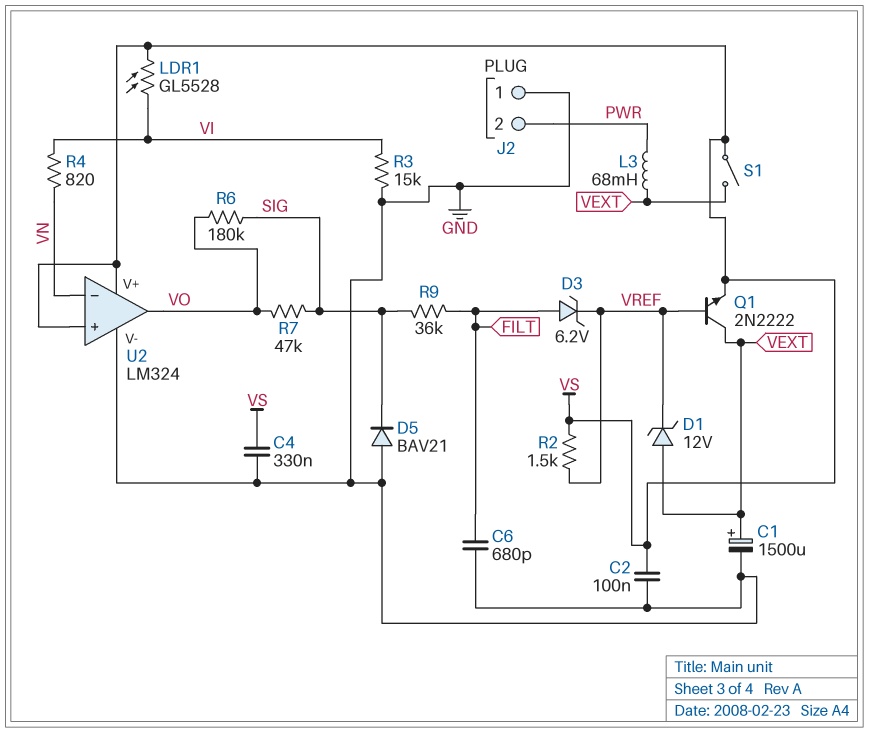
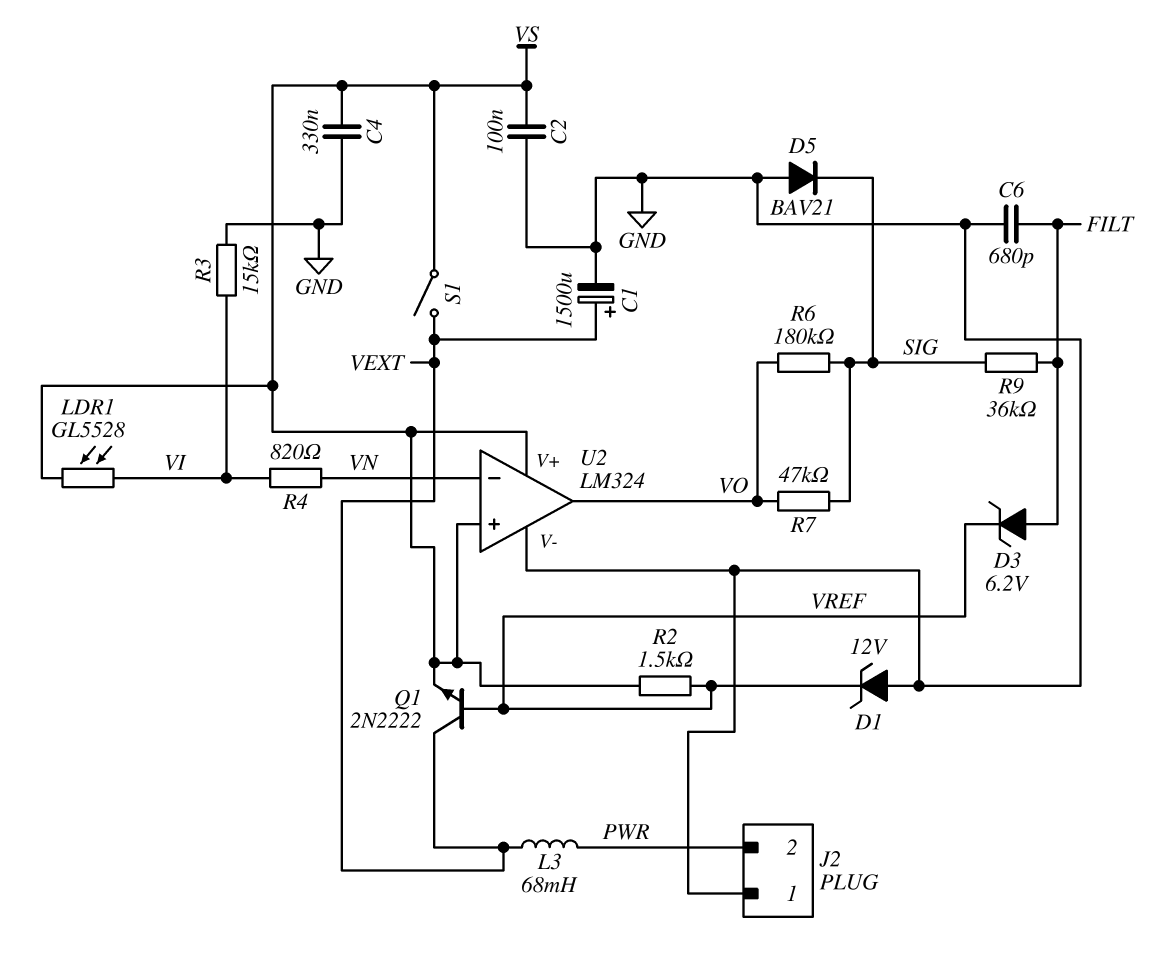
D1: zener 12V (A VEXT, K VREF) -> zener 12V (A GND, K VREF)

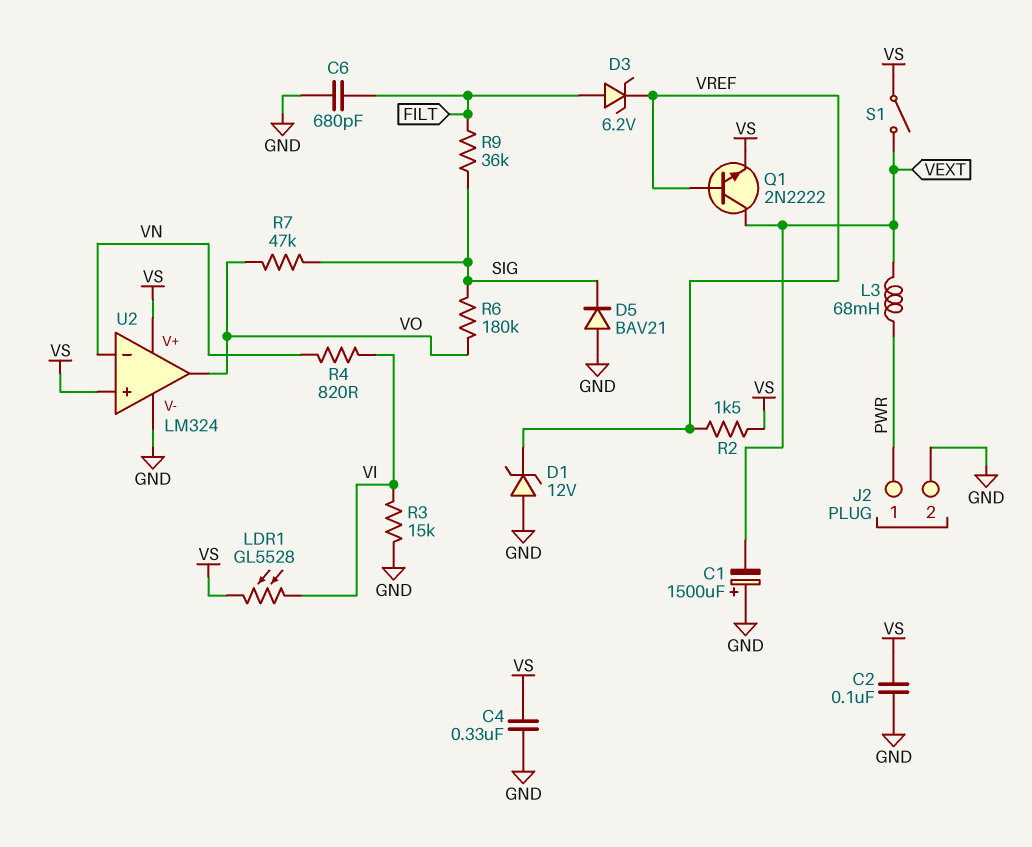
C1: 1500uF (plus VEXT, minus GND) -> 1500uF (plus GND, minus VEXT)
J2 pin 1: GND -> PWR
J2 pin 2: PWR -> GND

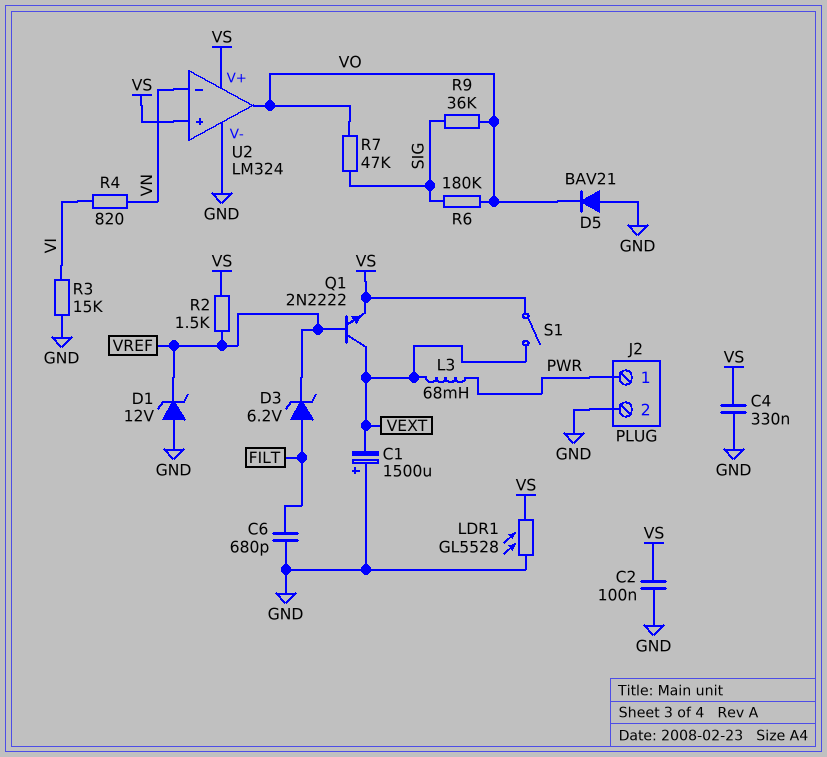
D5: diode BAV21 (A GND, K SIG) -> diode BAV21 (A GND, K VO)
LDR1: GL5528 (VI, VS) -> GL5528 (GND, VS)
R9: 36k (FILT, SIG) -> 36k (SIG, VO)

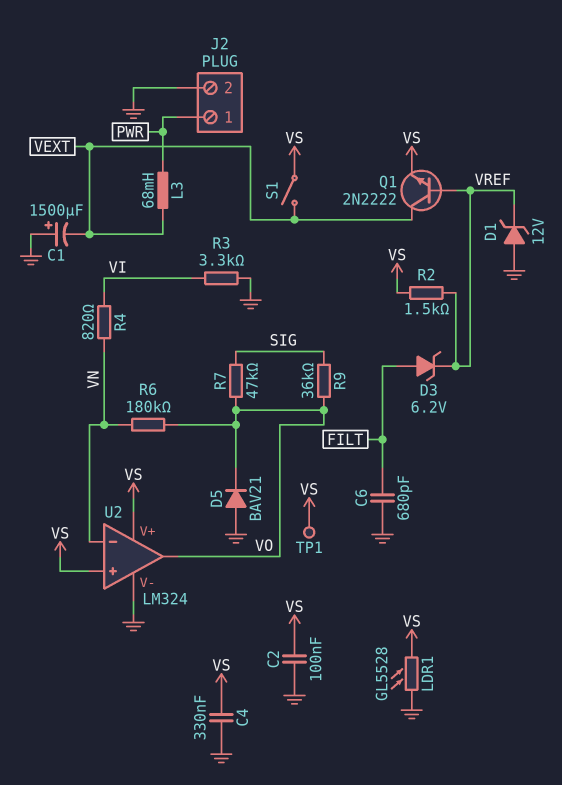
R3: 15k (GND, VI) -> 3.3k (GND, VI)
R6: 180k (SIG, VO) -> 180k (VN, VO)
TP1: none -> test point (VS)

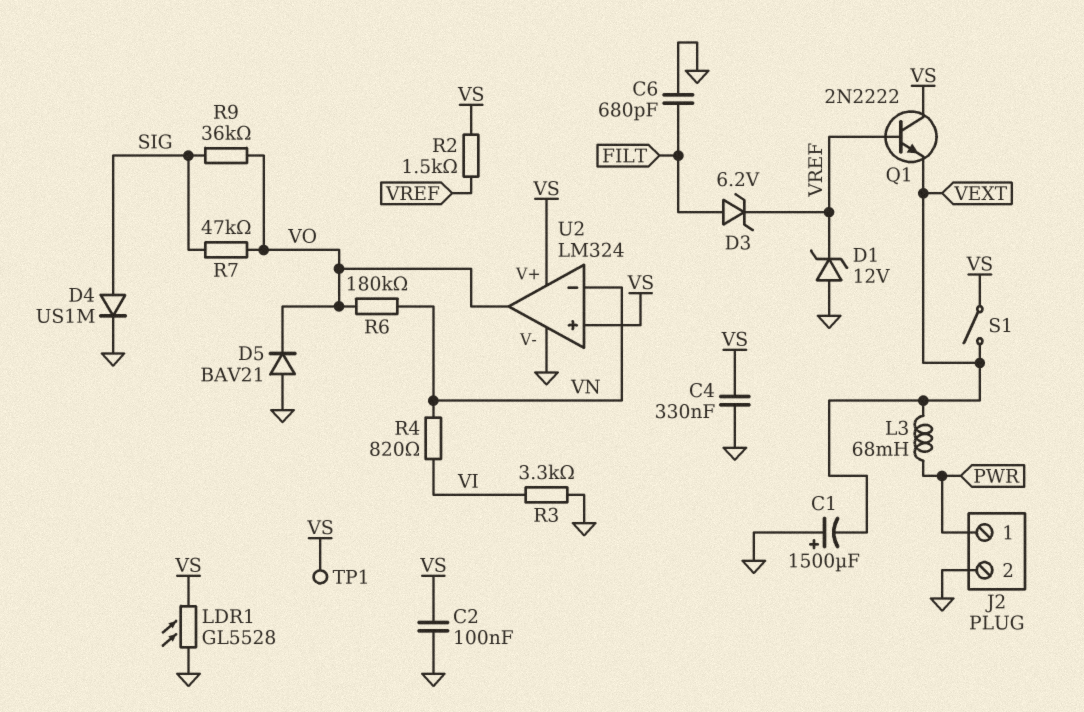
D4: none -> diode US1M (A SIG, K GND)
Q1: NPN 2N2222 (B VREF, C VEXT, E VS) -> NPN 2N2222 (B VREF, C VS, E VEXT)

